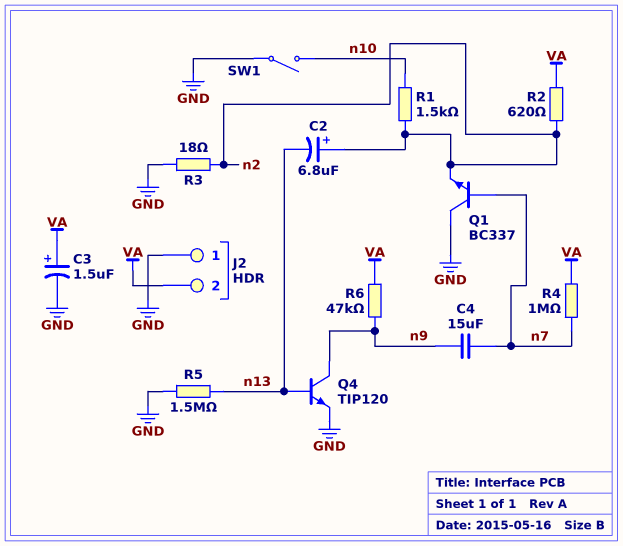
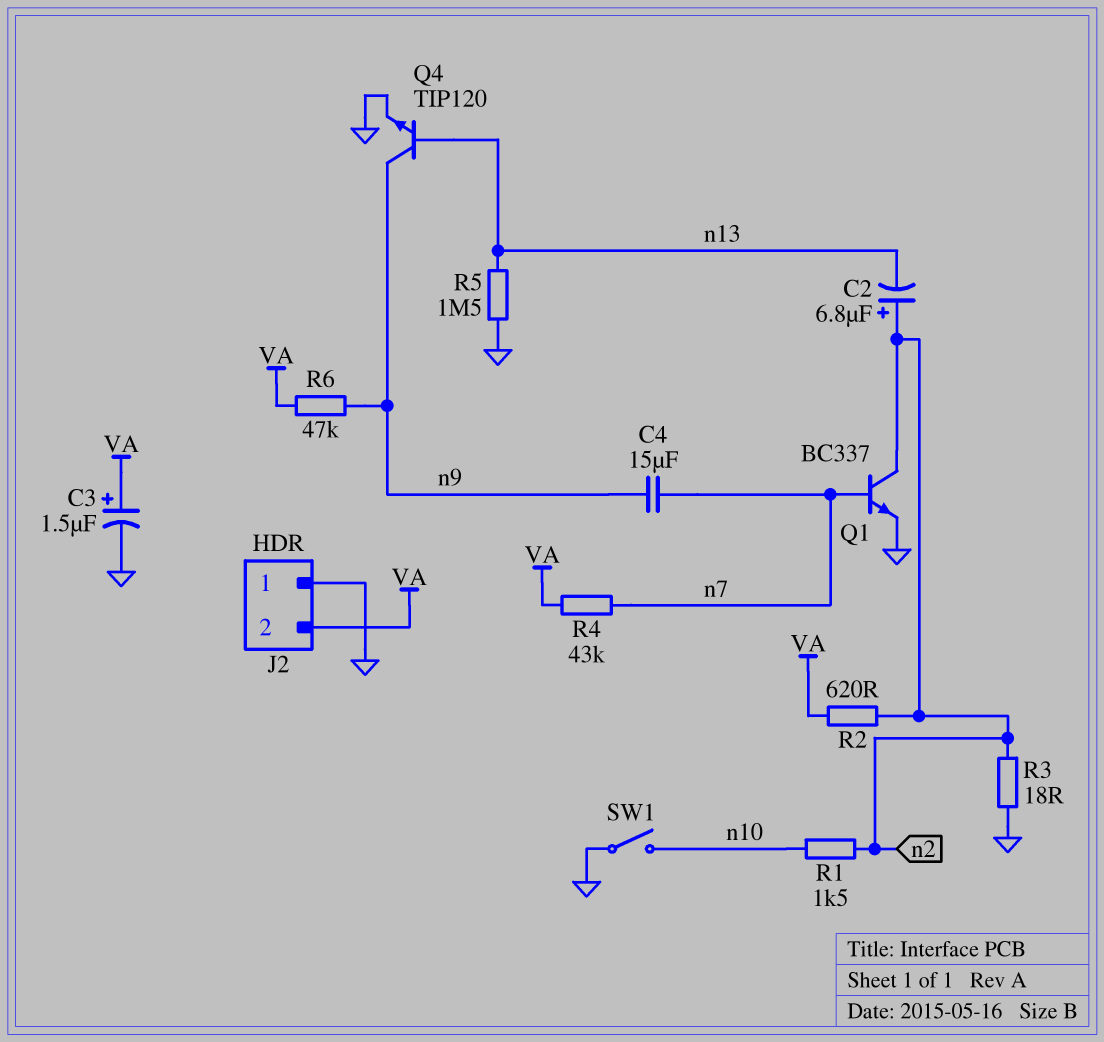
Q1: NPN BC337 (B n7, C GND, E n2) -> NPN BC337 (B n7, C n2, E GND)
R4: 1M (VA, n7) -> 43k (VA, n7)

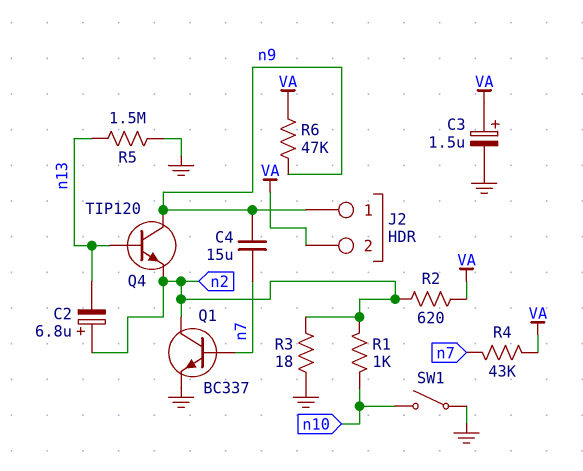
J2 pin 1: GND -> n9
Q4: NPN TIP120 (B n13, C n9, E GND) -> NPN TIP120 (B n13, C n9, E n2)
R1: 1.5k (n2, n10) -> 1k (n2, n10)

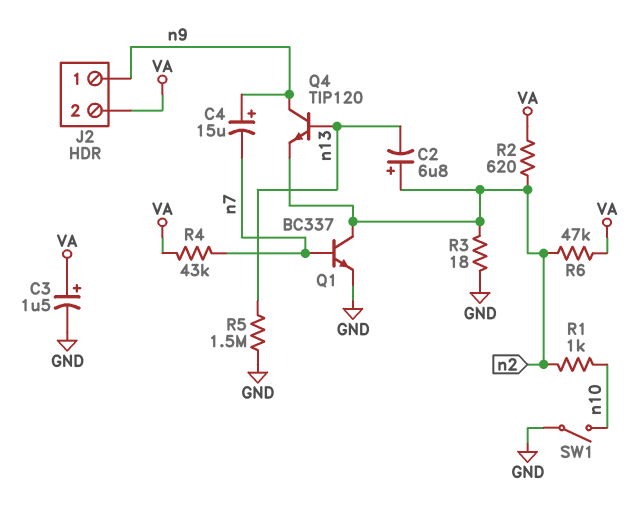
C4: 15uF (n7, n9) -> 15uF (plus n9, minus n7)
R6: 47k (VA, n9) -> 47k (VA, n2)

